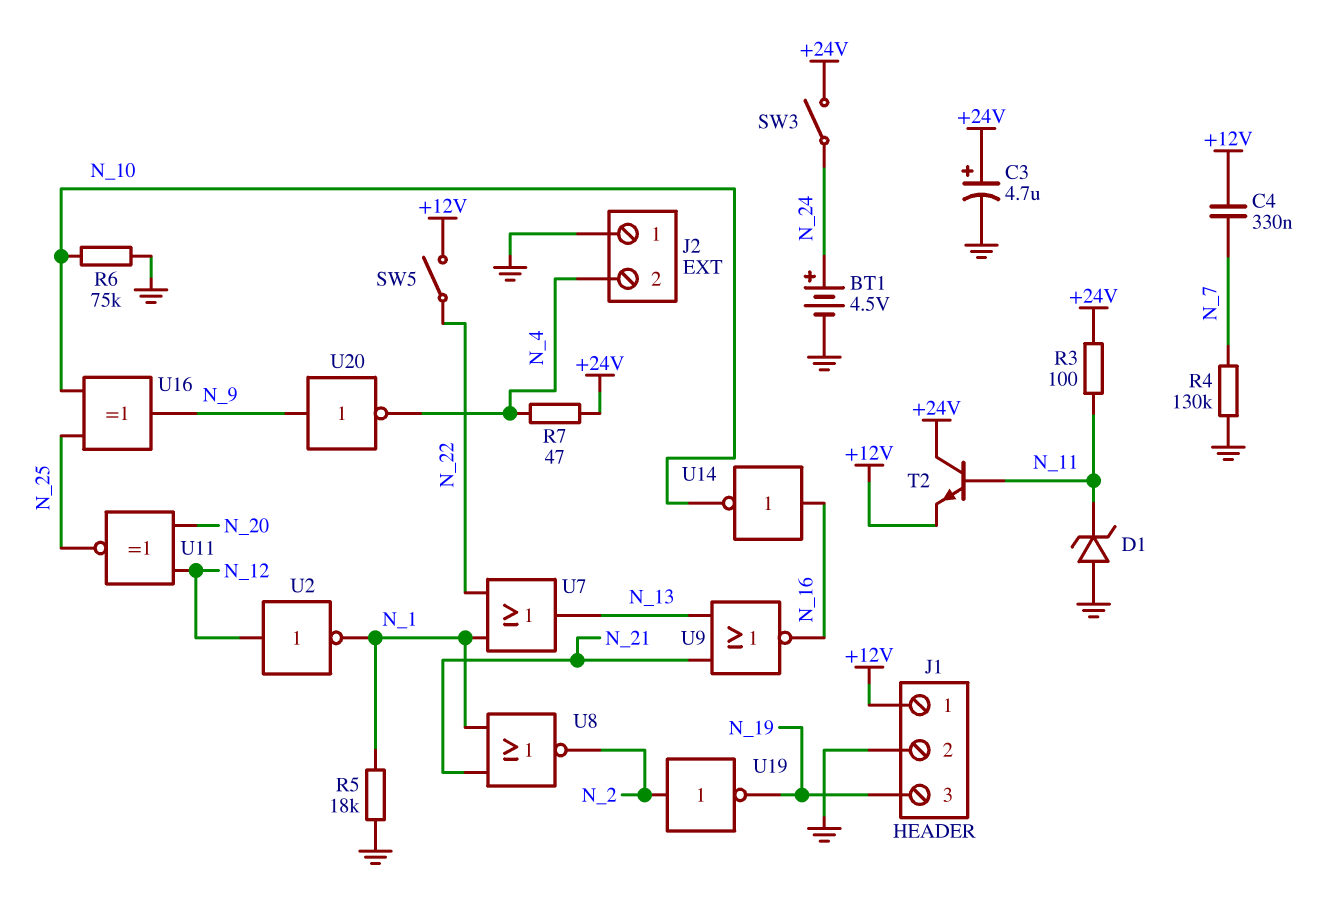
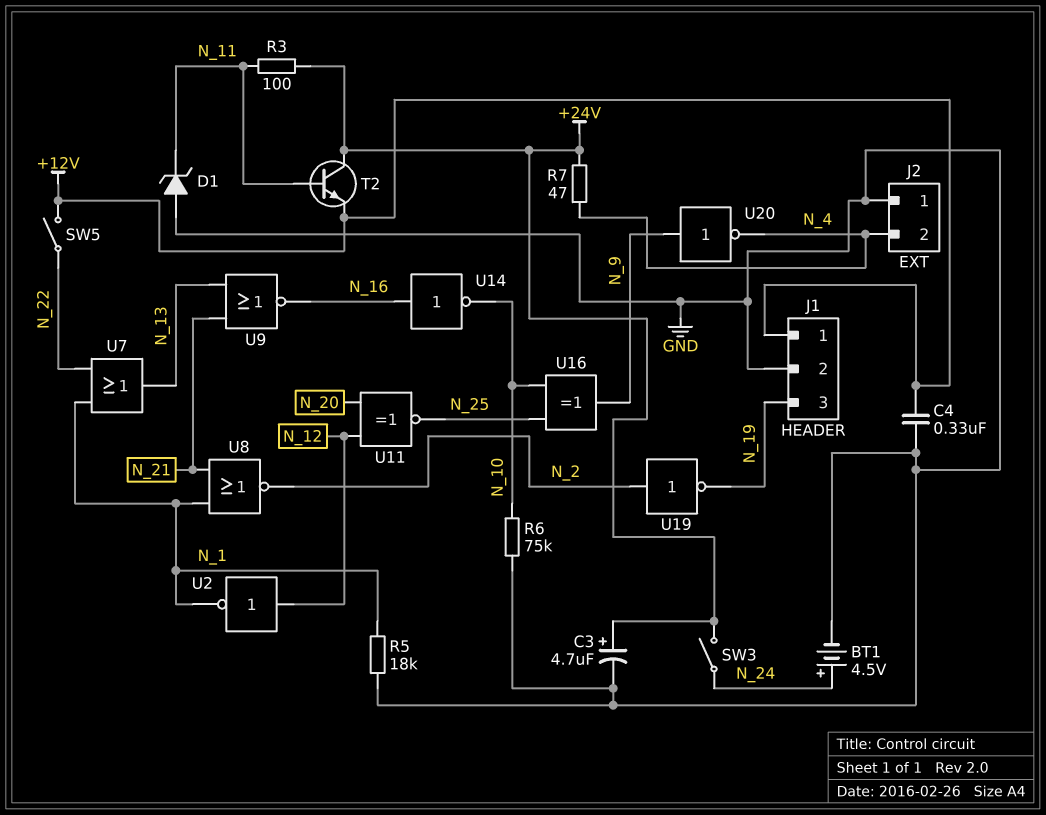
C4: 330nF (+12V, N_7) -> 330nF (+12V, GND)
R4: 130k (GND, N_7) -> none

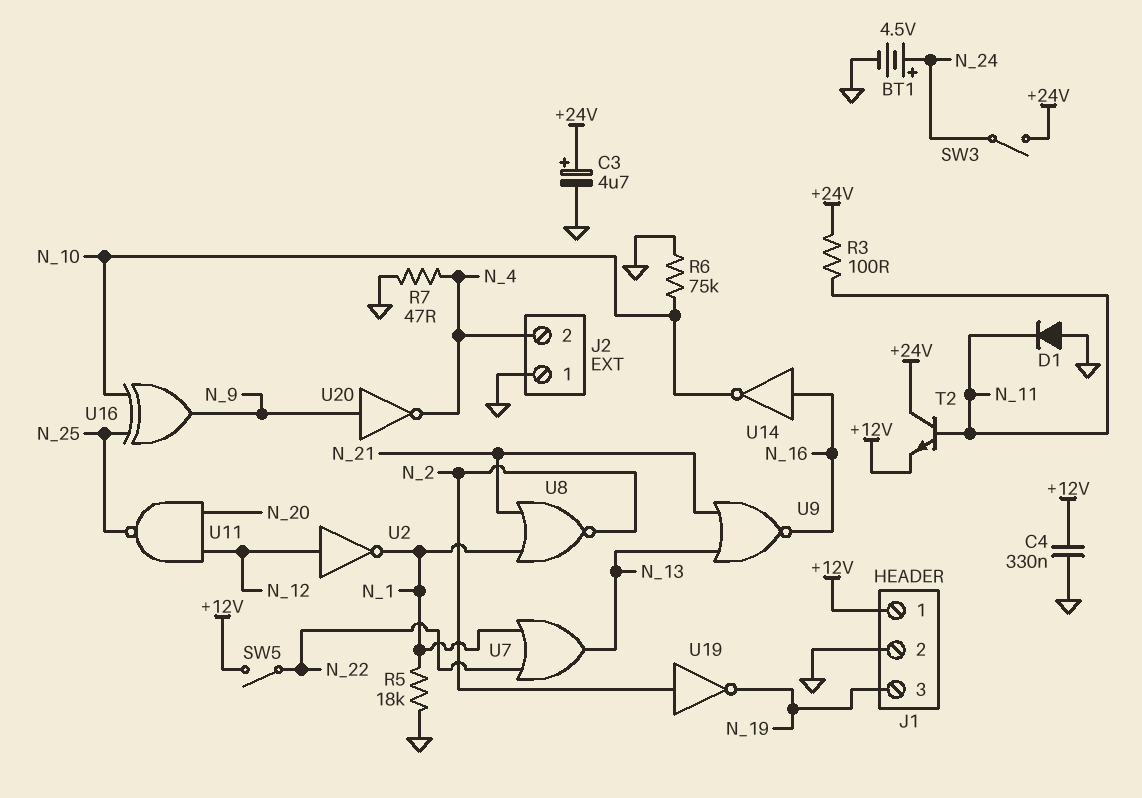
D1: zener (A GND, K N_11) -> diode (A GND, K N_11)
R7: 47 (+24V, N_4) -> 47 (GND, N_4)
U11: XNOR (in N_12, in N_20, out N_25) -> NAND (in N_12, in N_20, out N_25)

